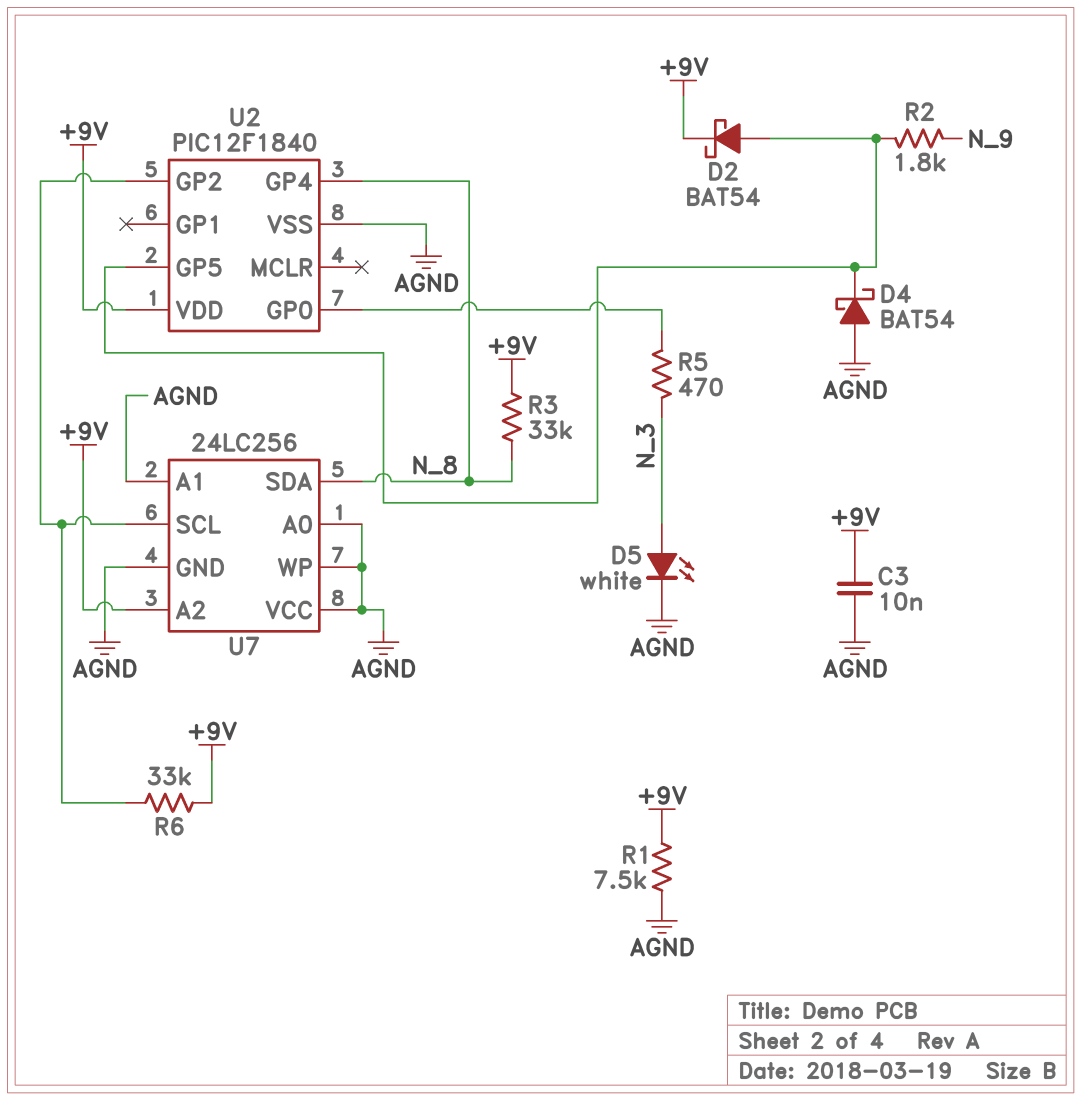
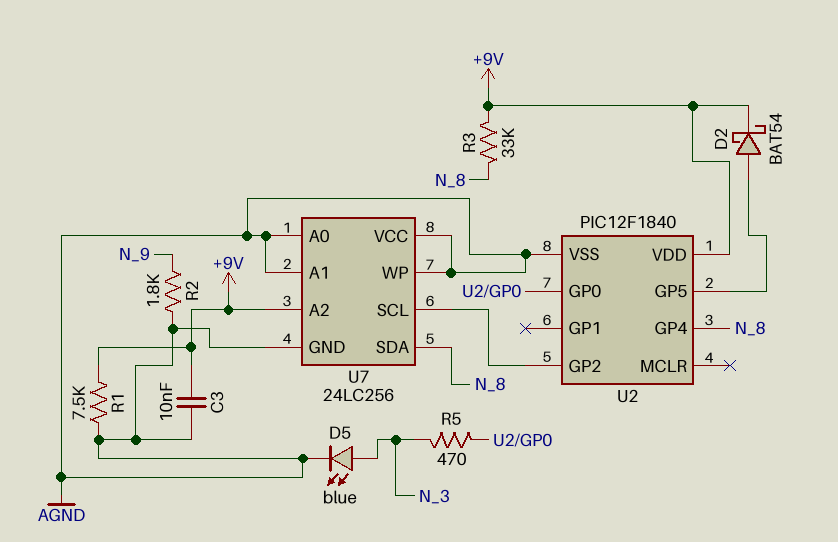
D4: schottky BAT54 (A AGND, K U2/GP5) -> none
D5: LED white (A N_3, K AGND) -> LED blue (A N_3, K AGND)
R2: 1.8k (N_9, U2/GP5) -> 1.8k (AGND, N_9)
R6: 33k (+9V, U2/GP2) -> none

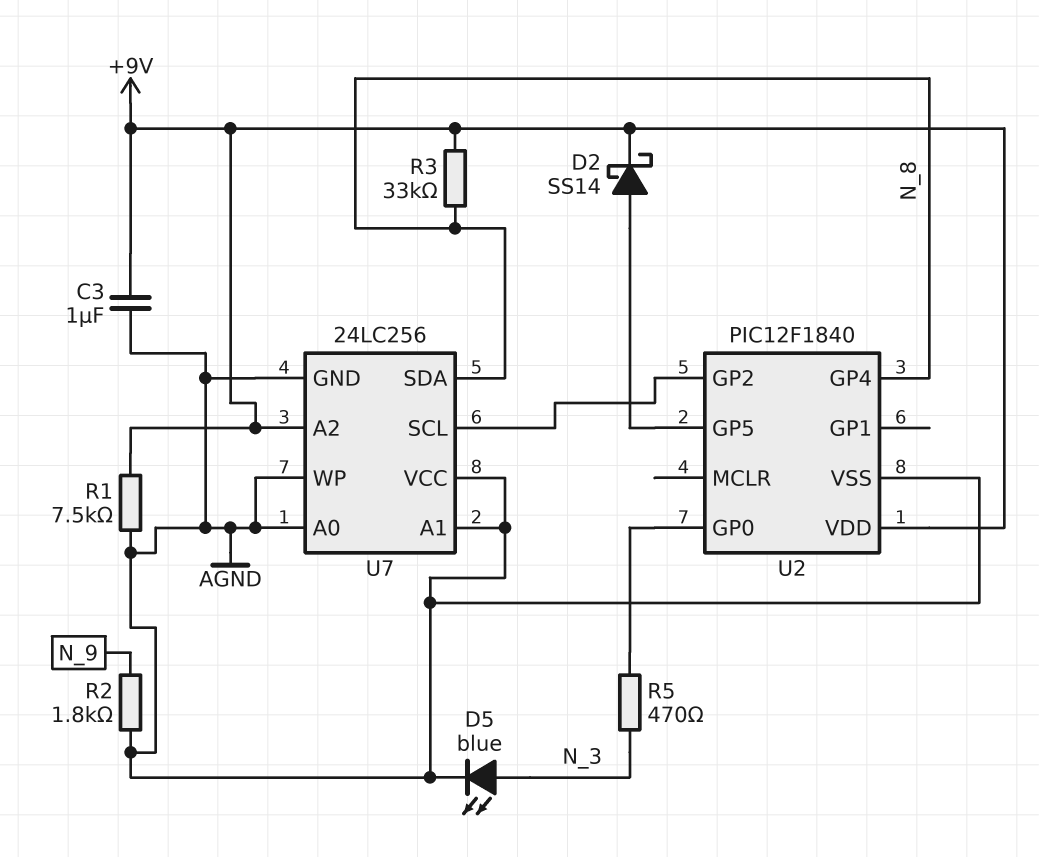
C3: 10nF (+9V, AGND) -> 1uF (+9V, AGND)
D2: schottky BAT54 (A U2/GP5, K +9V) -> schottky SS14 (A U2/GP5, K +9V)

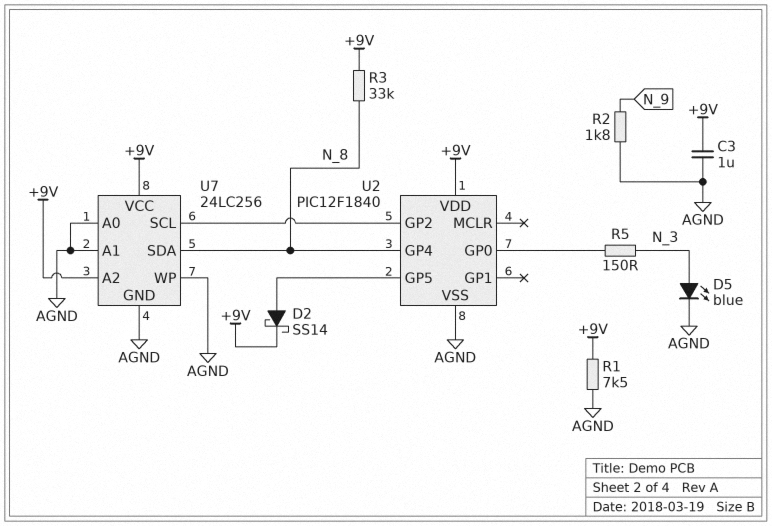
R5: 470 (N_3, U2/GP0) -> 150 (N_3, U2/GP0)
U7 pin VCC: AGND -> +9V

